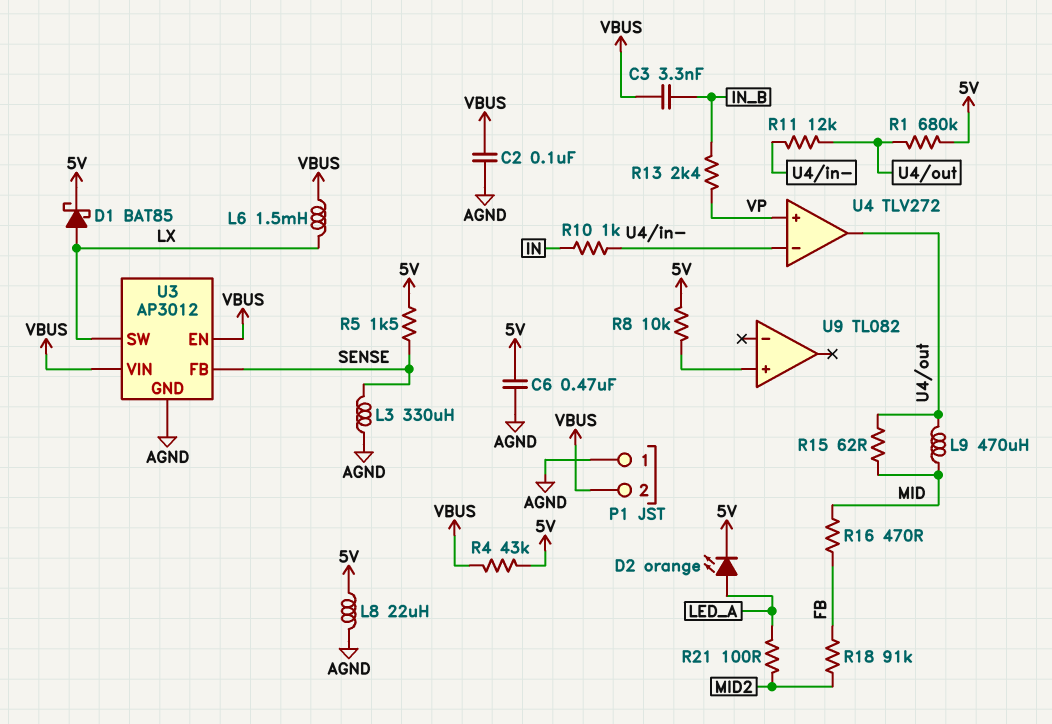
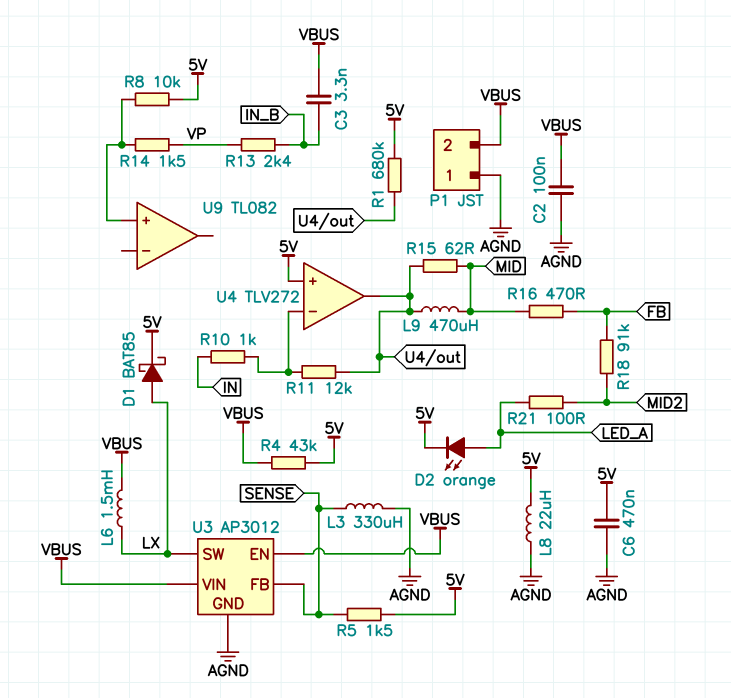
R14: none -> 1.5k (U9/in+, VP)
U4 pin in+: VP -> 5V

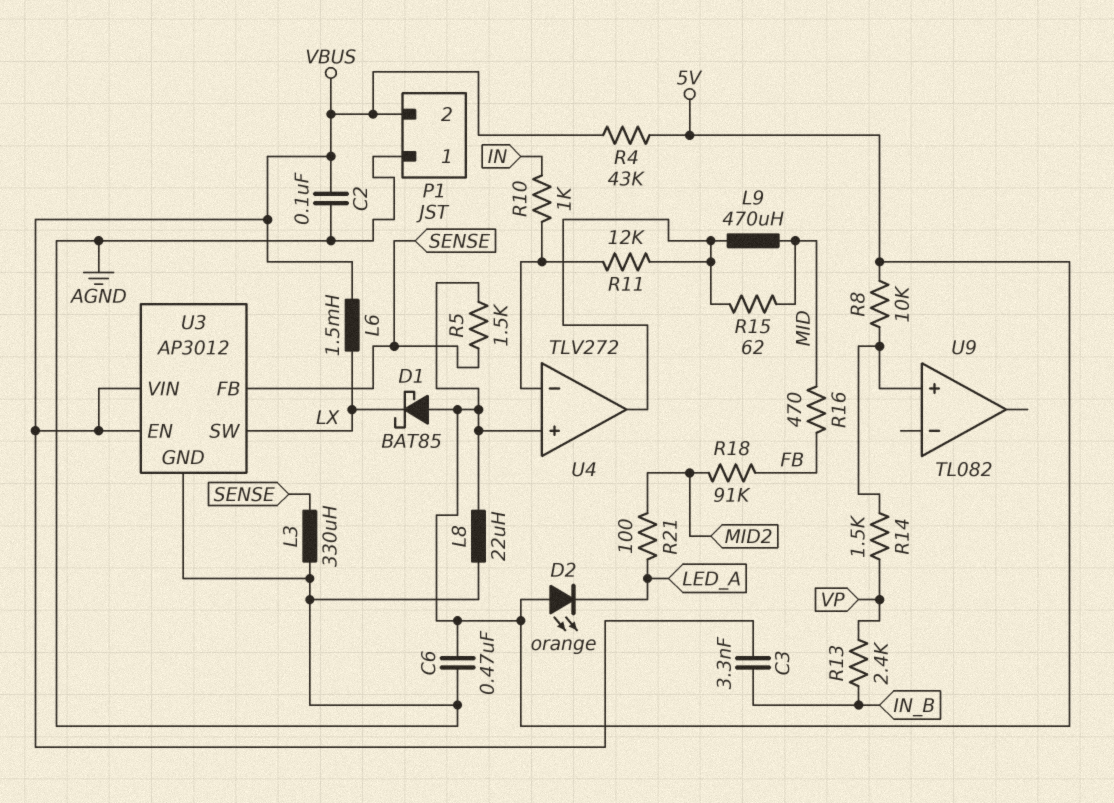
D1: schottky BAT85 (A LX, K 5V) -> schottky BAT85 (A 5V, K LX)
D2: LED orange (A LED_A, K 5V) -> LED orange (A 5V, K LED_A)
R1: 680k (5V, U4/out) -> none

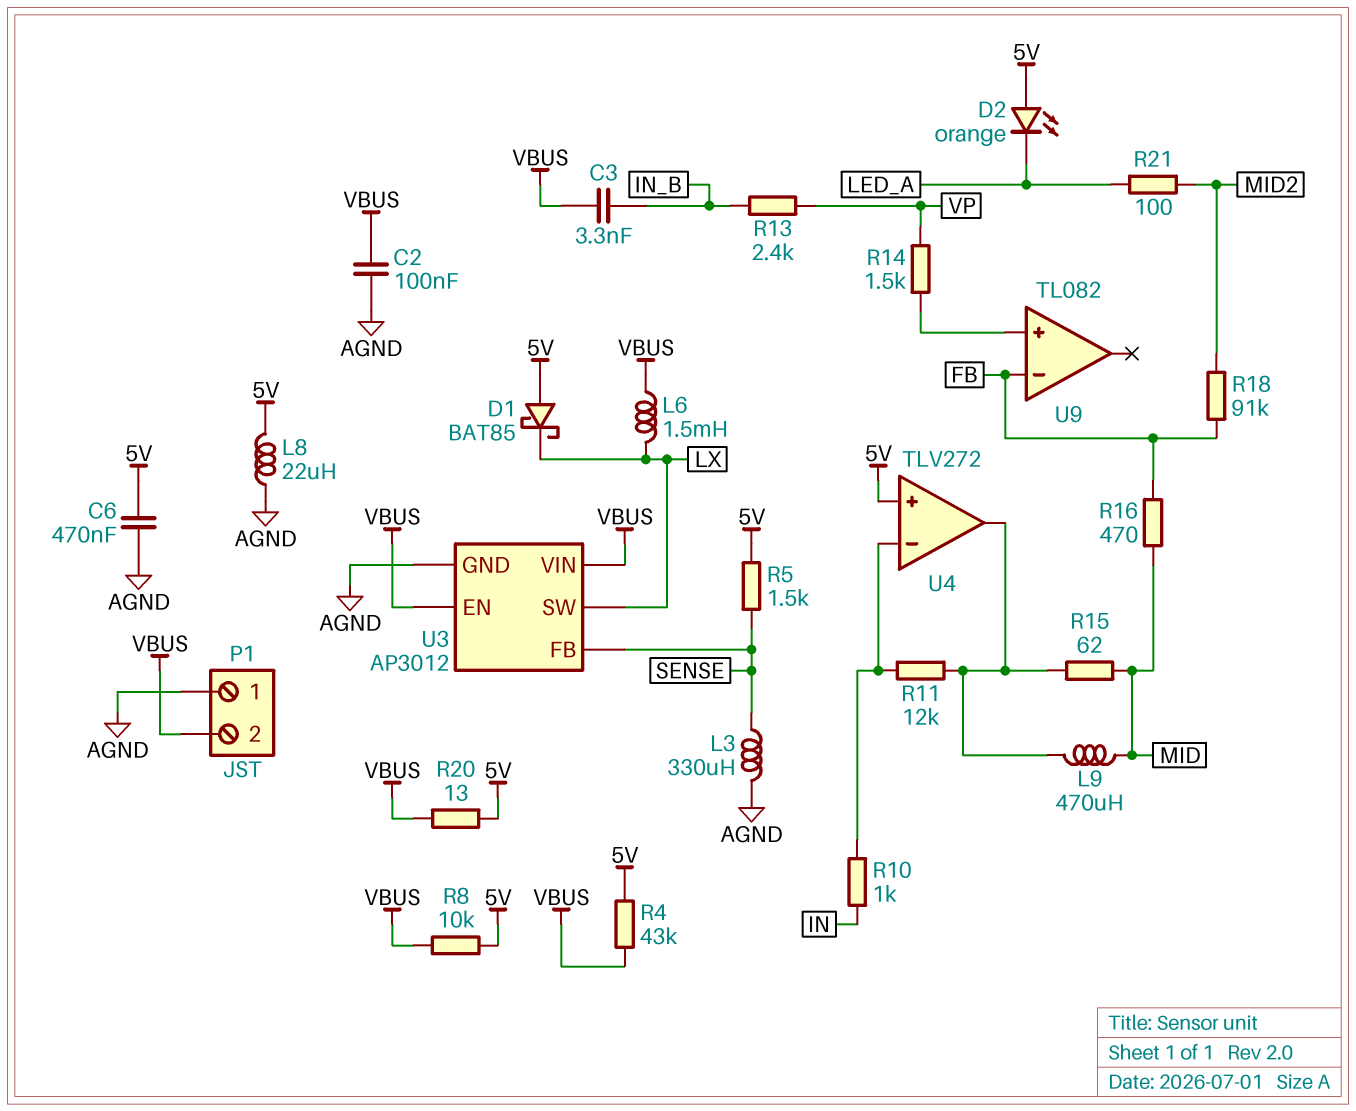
R8: 10k (5V, U9/in+) -> 10k (5V, VBUS)
R20: none -> 13 (5V, VBUS)
U9 pin in-: none -> FB

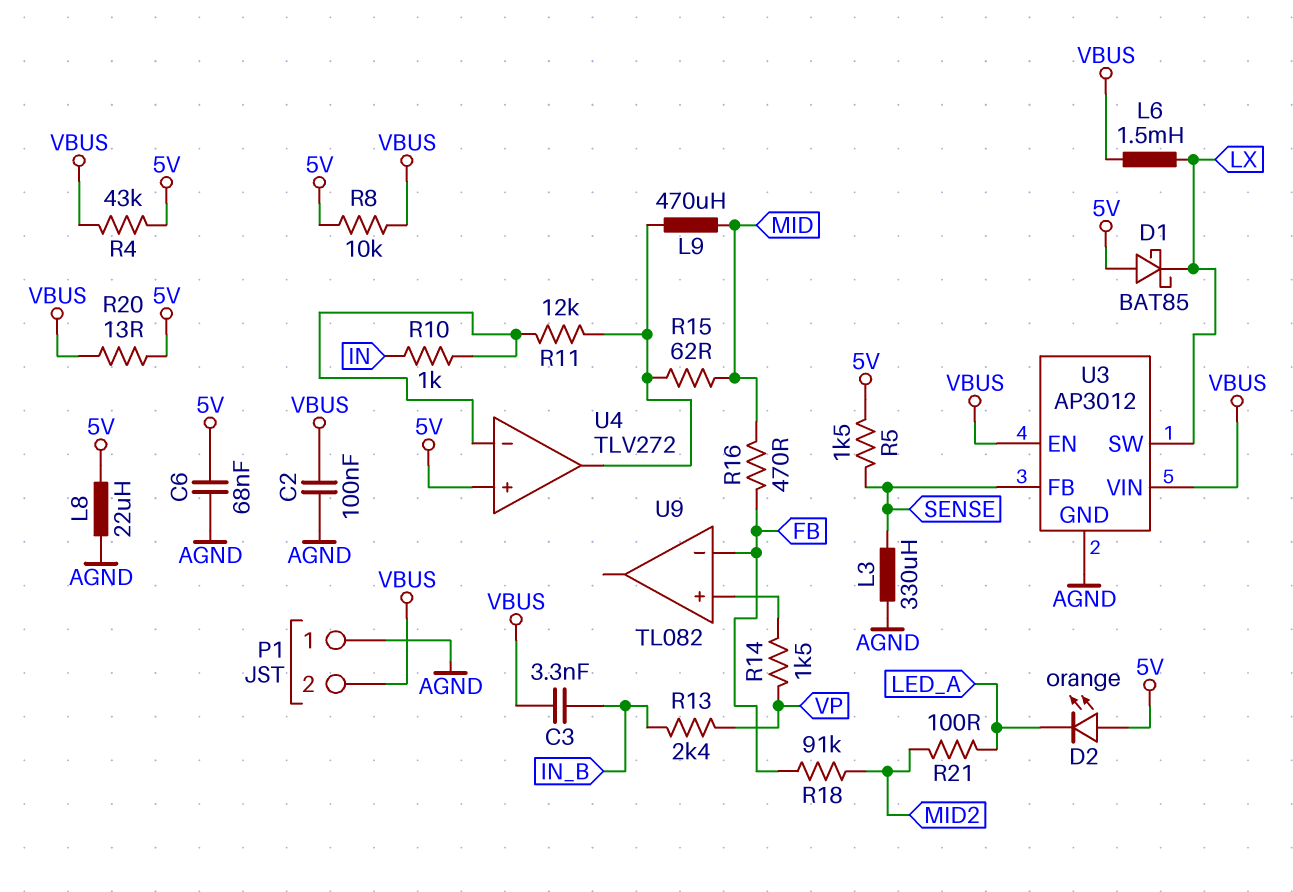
C6: 470nF (5V, AGND) -> 68nF (5V, AGND)

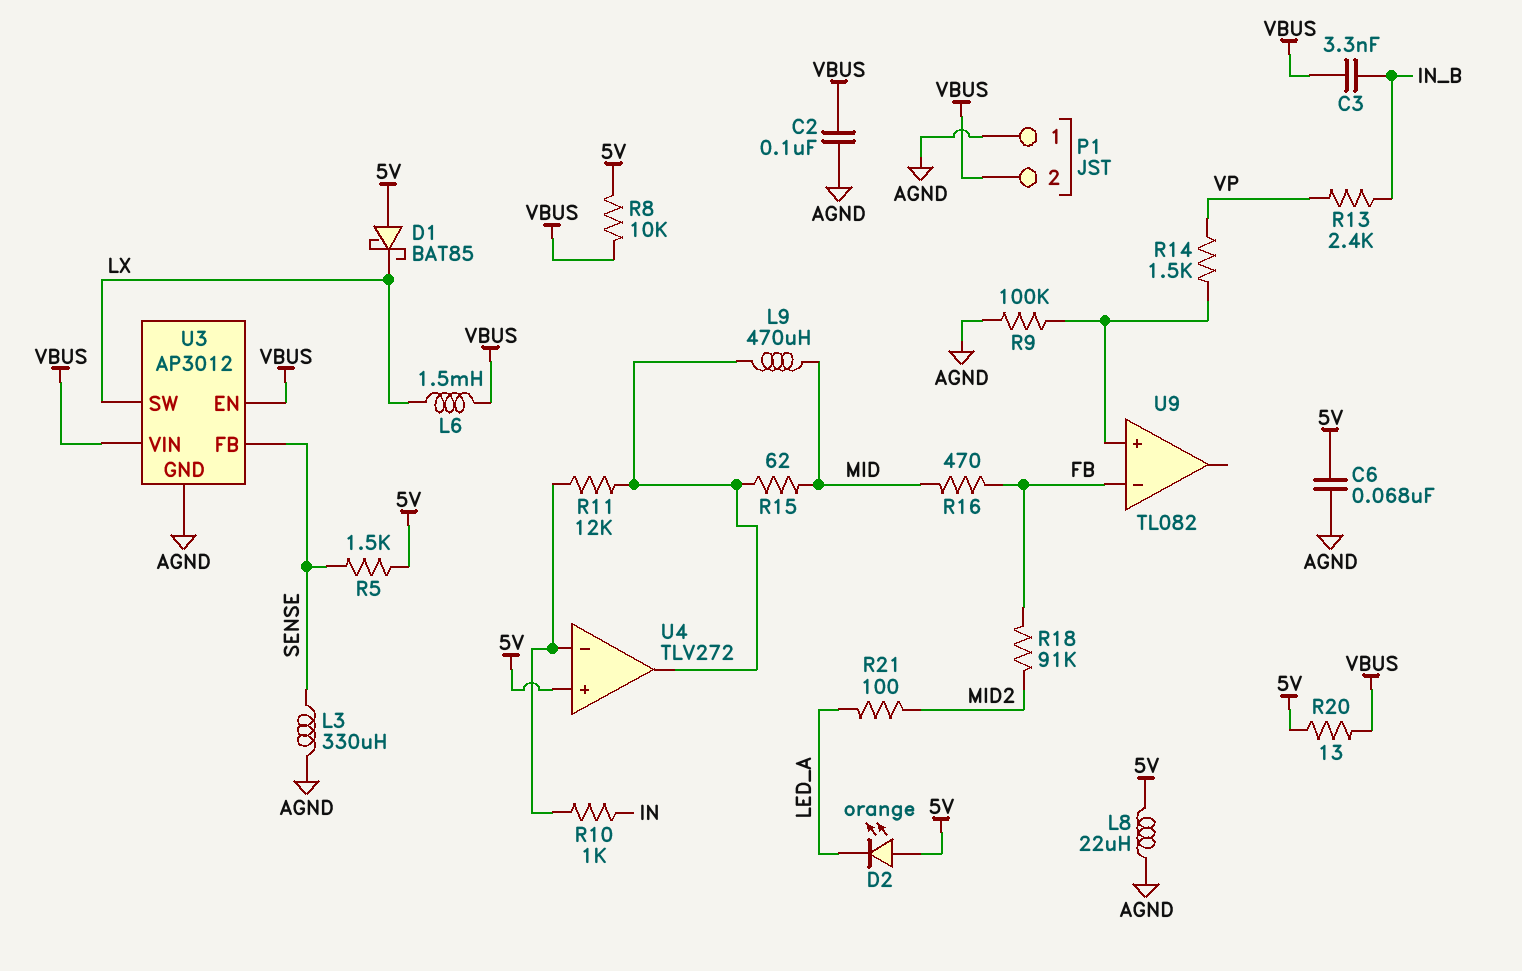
R4: 43k (5V, VBUS) -> none
R9: none -> 100k (AGND, U9/in+)

